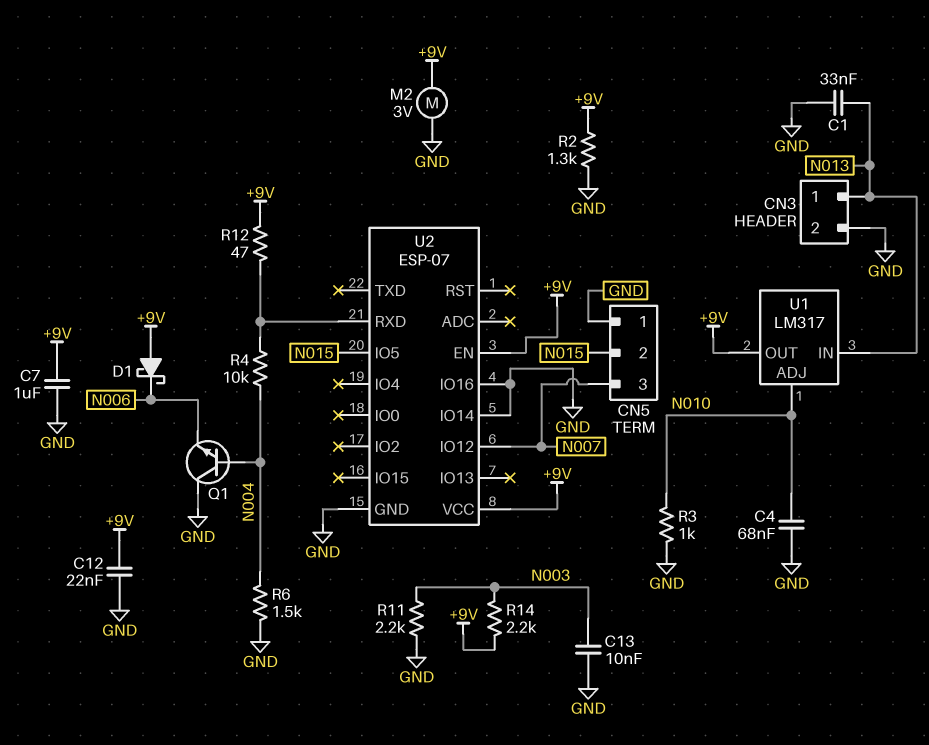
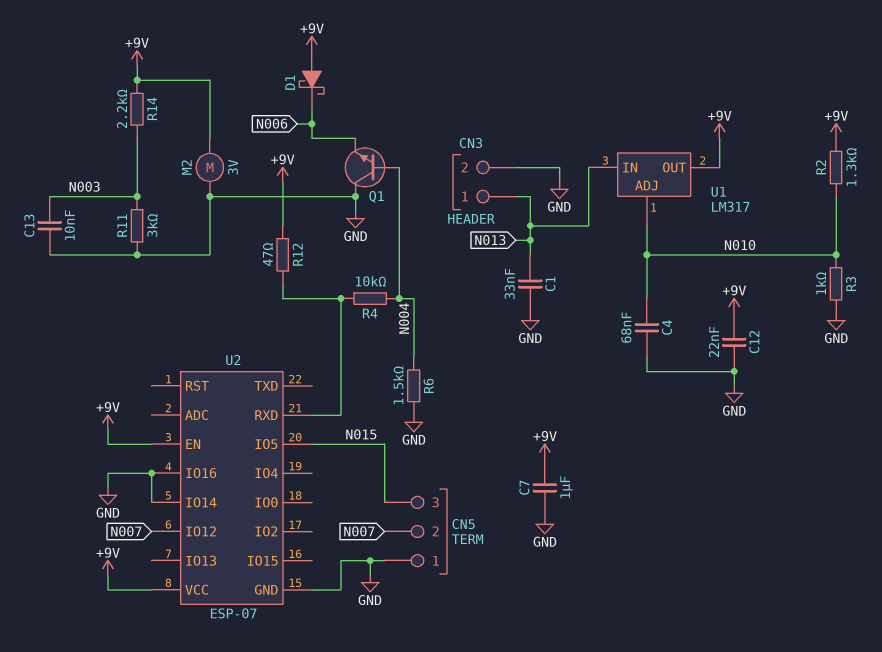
CN5 pin 2: N015 -> N007
CN5 pin 3: N007 -> N015
R2: 1.3k (+9V, GND) -> 1.3k (+9V, N010)
R11: 2.2k (GND, N003) -> 3k (GND, N003)

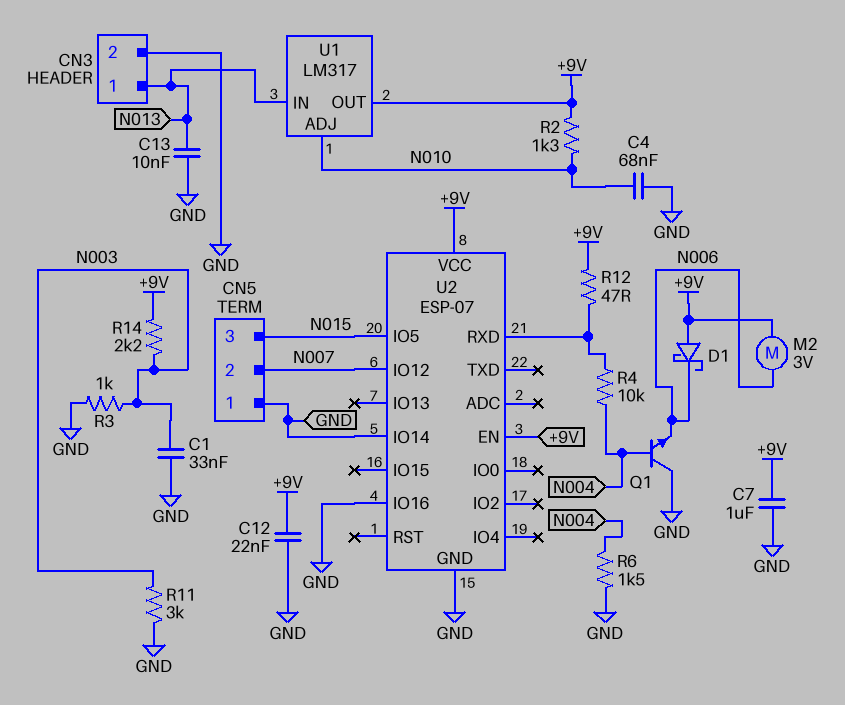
C1: 33nF (GND, N013) -> 33nF (GND, N003)
C13: 10nF (GND, N003) -> 10nF (GND, N013)
M2: motor 3V (+9V, GND) -> motor 3V (+9V, N006)
R3: 1k (GND, N010) -> 1k (GND, N003)

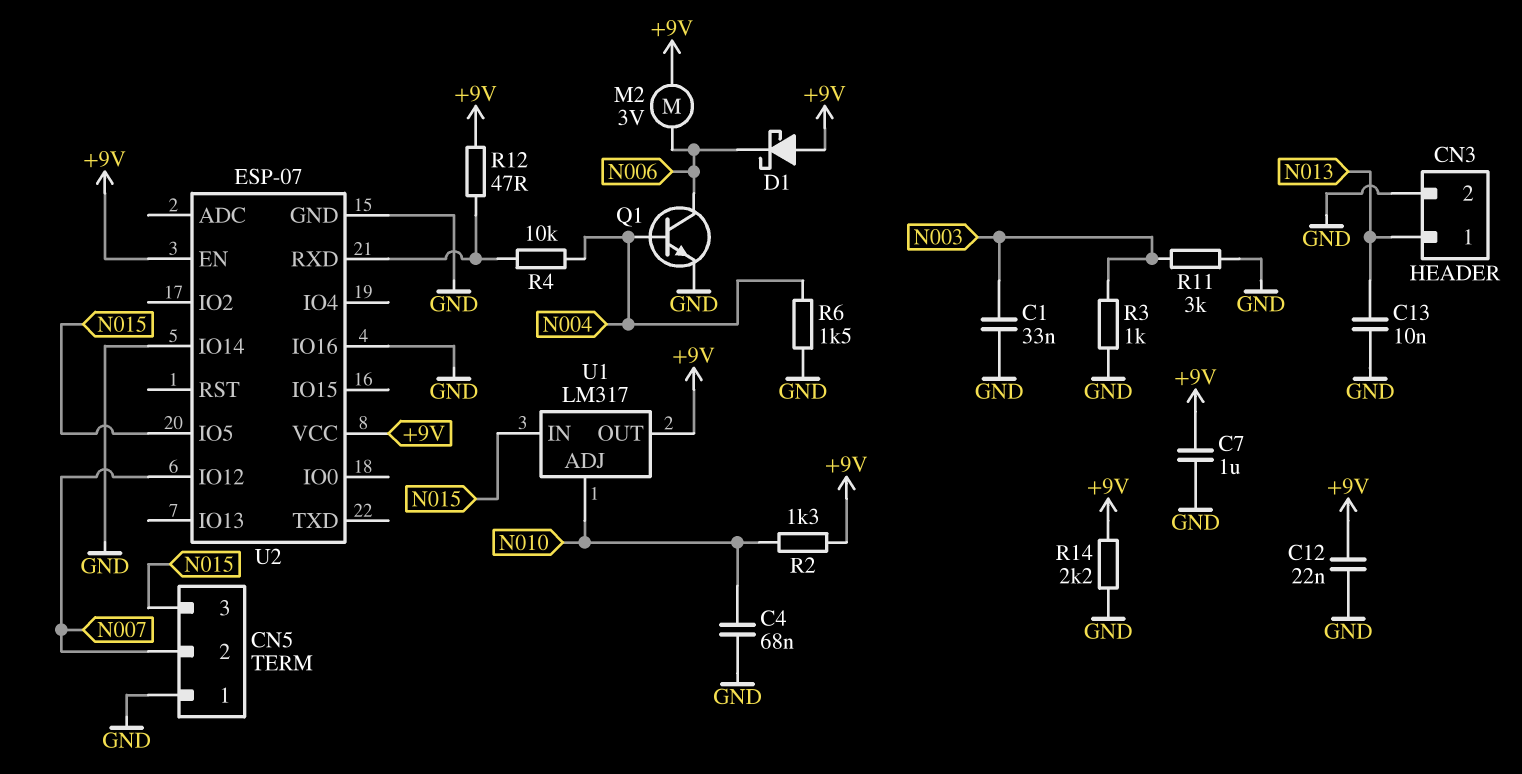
Q1: NPN (B N004, C GND, E N006) -> NPN (B N004, C N006, E GND)
R14: 2.2k (+9V, N003) -> 2.2k (+9V, GND)
U1 pin IN: N013 -> N015

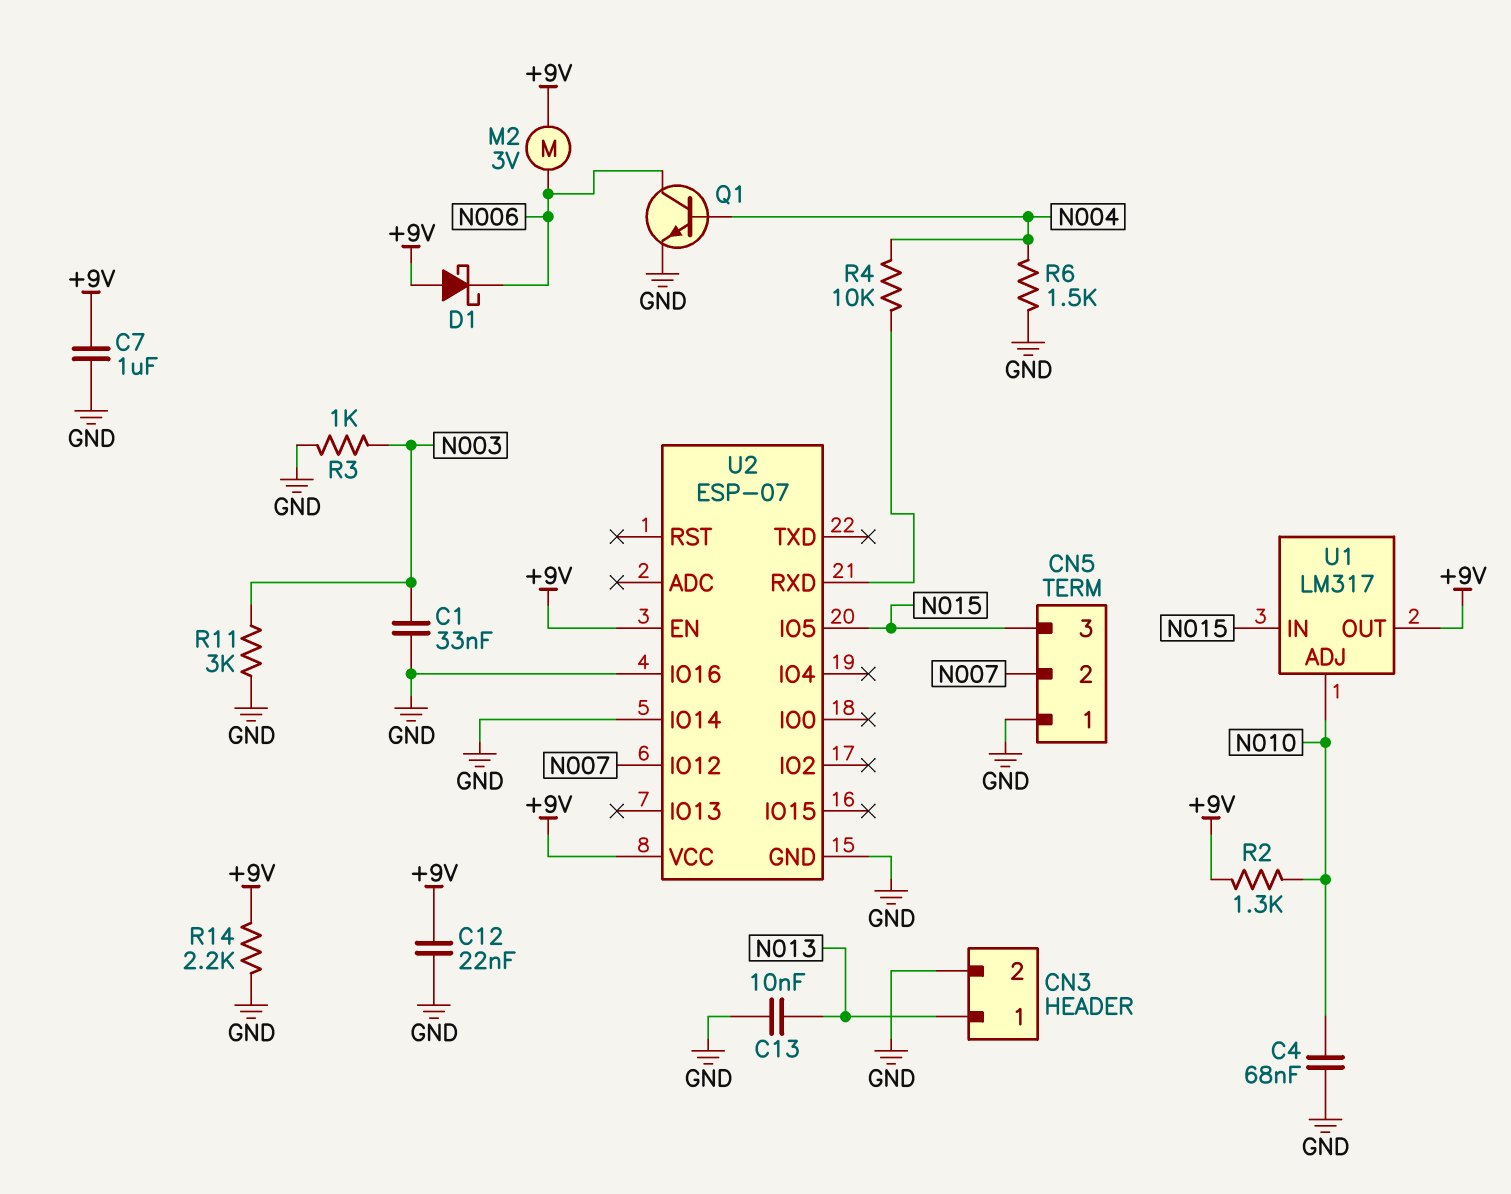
R12: 47 (+9V, U2/RXD) -> none

